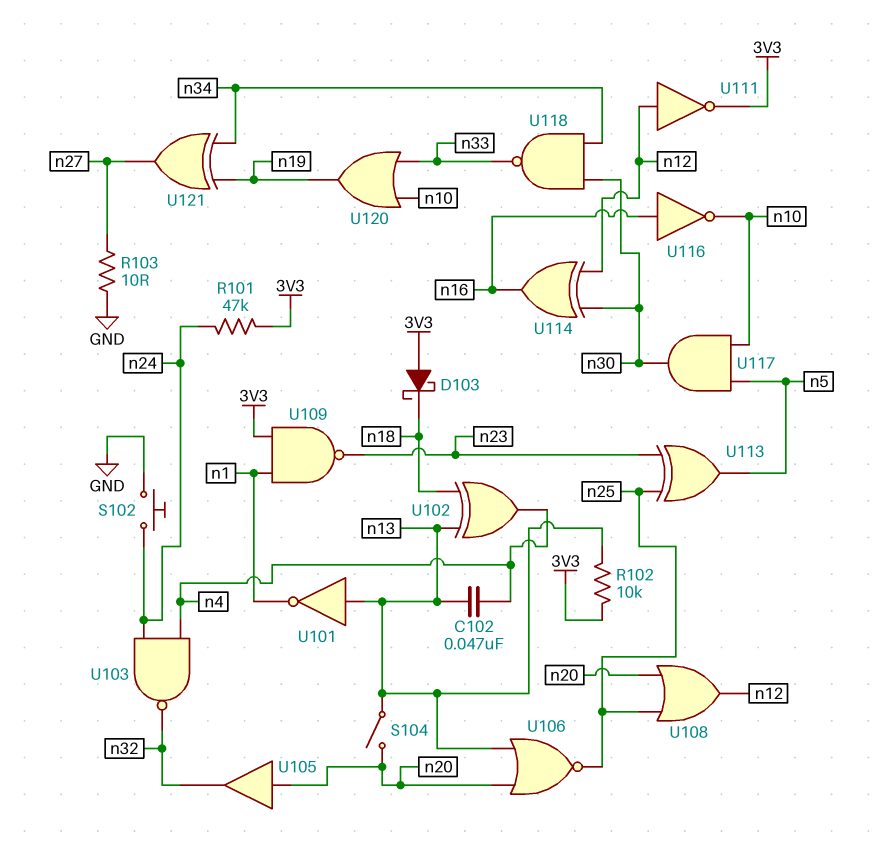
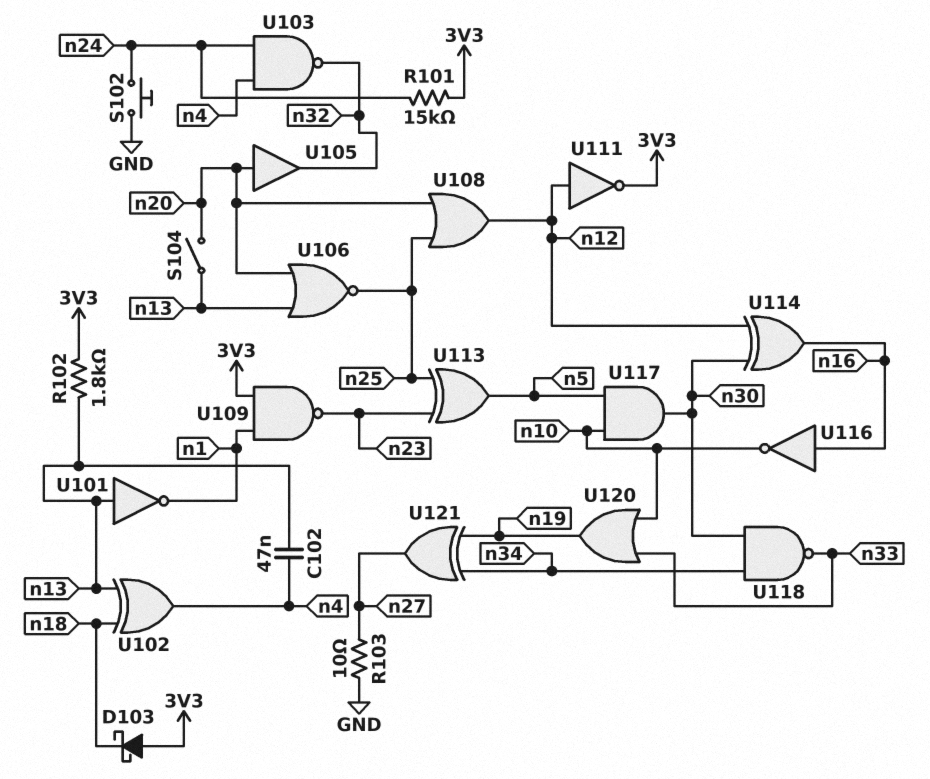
R101: 47k (3V3, n24) -> 15k (3V3, n24)
R102: 10k (3V3, n13) -> 1.8k (3V3, n13)

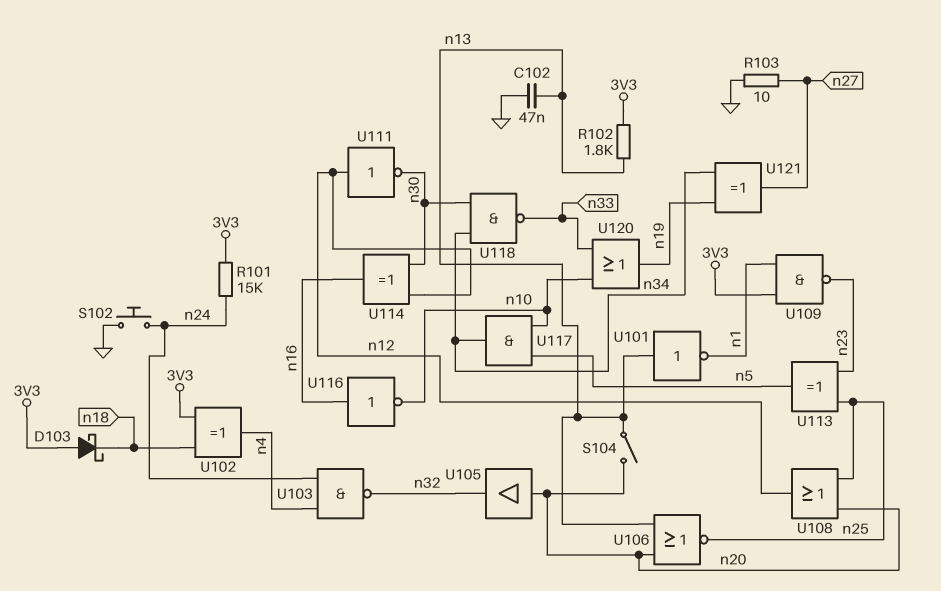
C102: 47nF (n4, n13) -> 47nF (GND, n13)
U102: XOR (in n13, in n18, out n4) -> XOR (in 3V3, in n18, out n4)
U111: NOT (in n12, out 3V3) -> NOT (in n12, out n30)
U117: AND (in n5, in n10, out n30) -> AND (in n5, in n10, out n34)

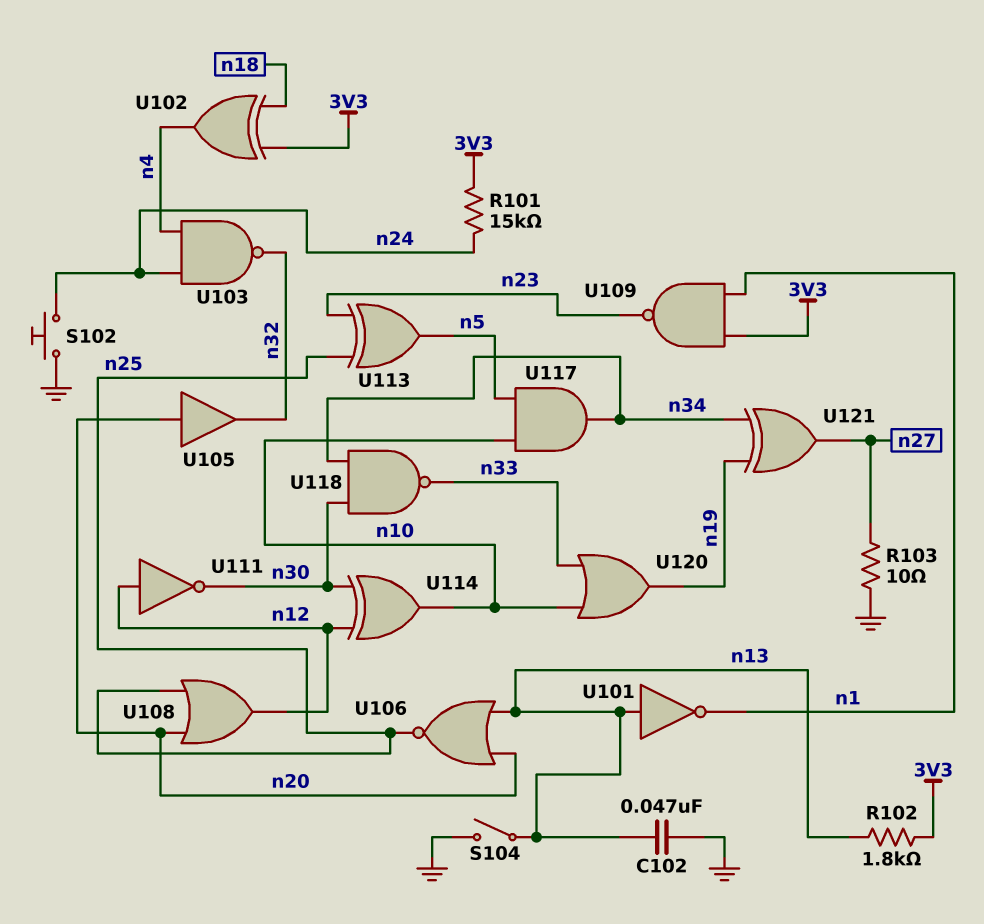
D103: schottky (A 3V3, K n18) -> none
S104: switch (n13, n20) -> switch (GND, n13)
U114: XOR (in n12, in n30, out n16) -> XOR (in n12, in n30, out n10)
U116: NOT (in n16, out n10) -> none

